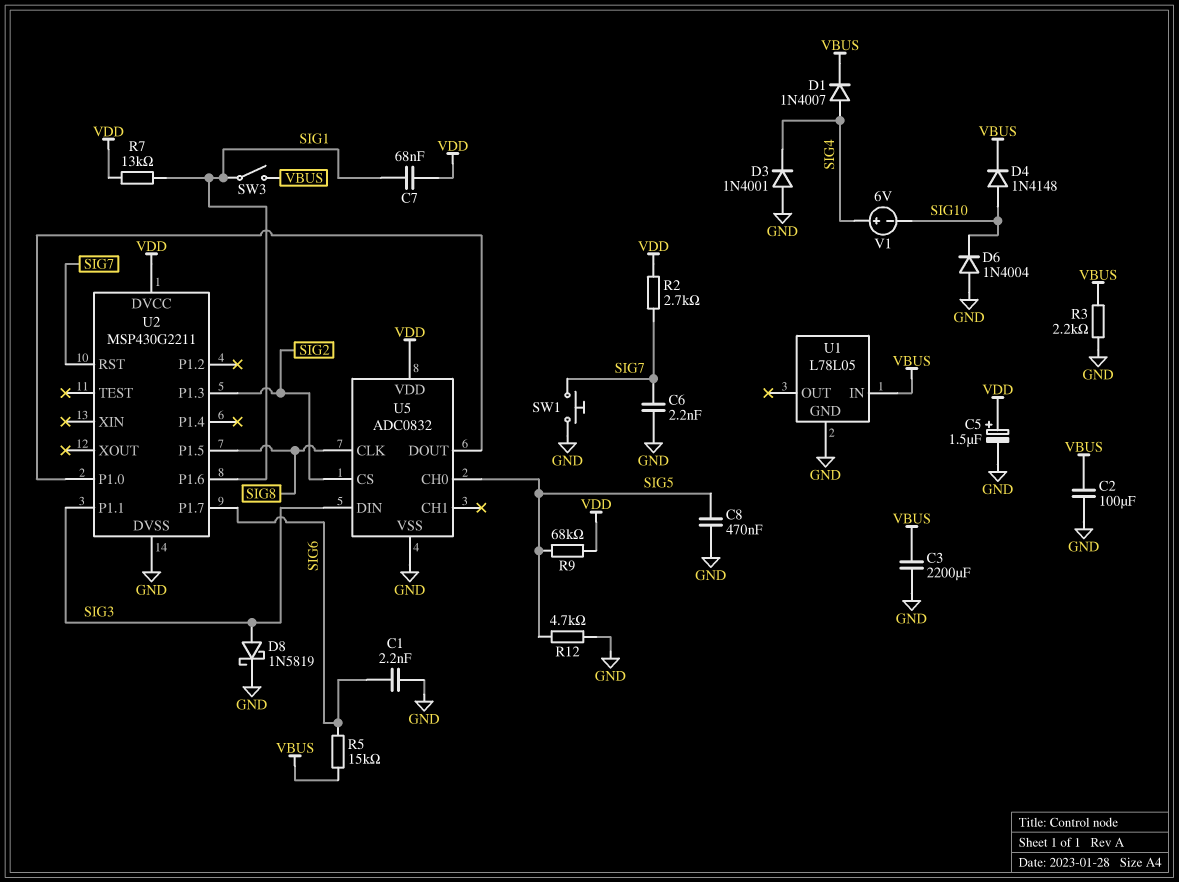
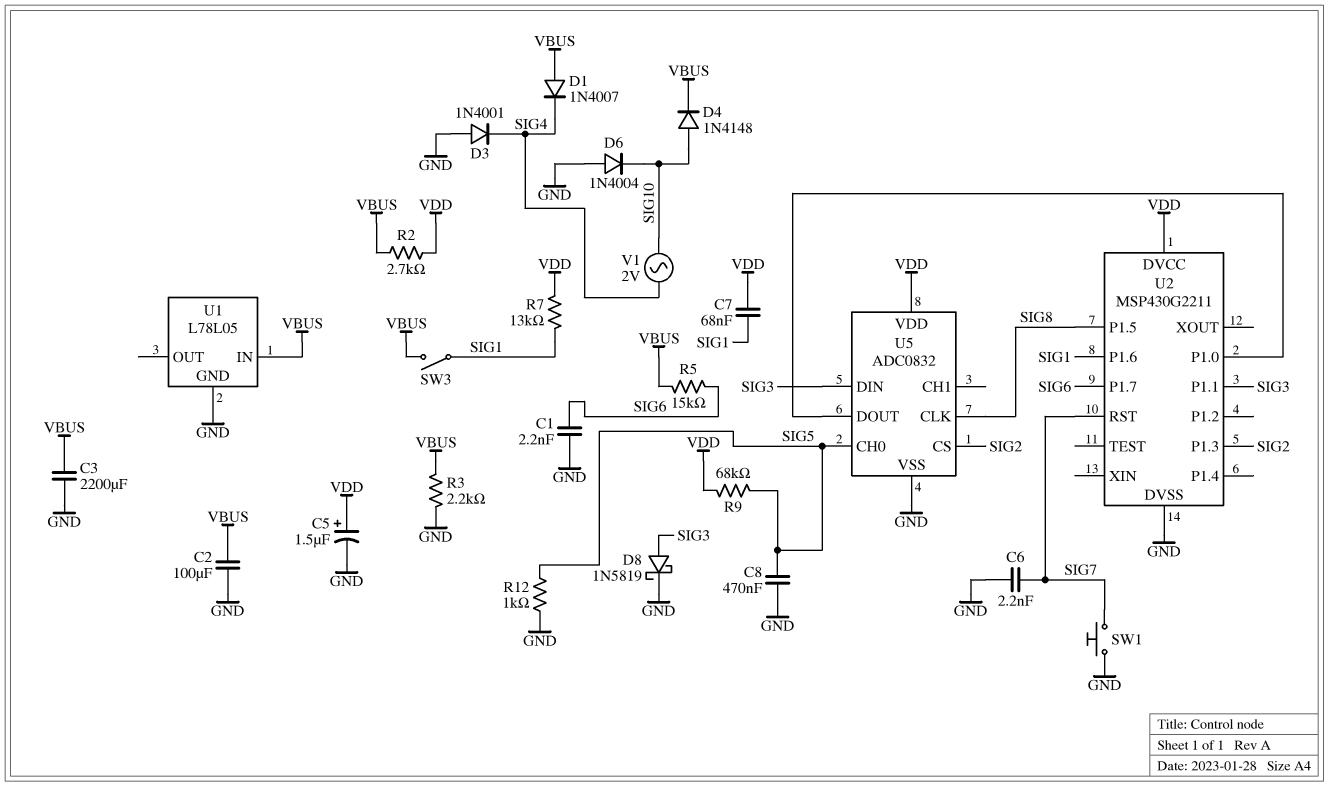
D1: diode 1N4007 (A SIG4, K VBUS) -> diode 1N4007 (A VBUS, K SIG4)
R2: 2.7k (SIG7, VDD) -> 2.7k (VBUS, VDD)
R12: 4.7k (GND, SIG5) -> 1k (GND, SIG5)
V1: 6V (plus SIG4, minus SIG10) -> AC 2V (SIG4, SIG10)

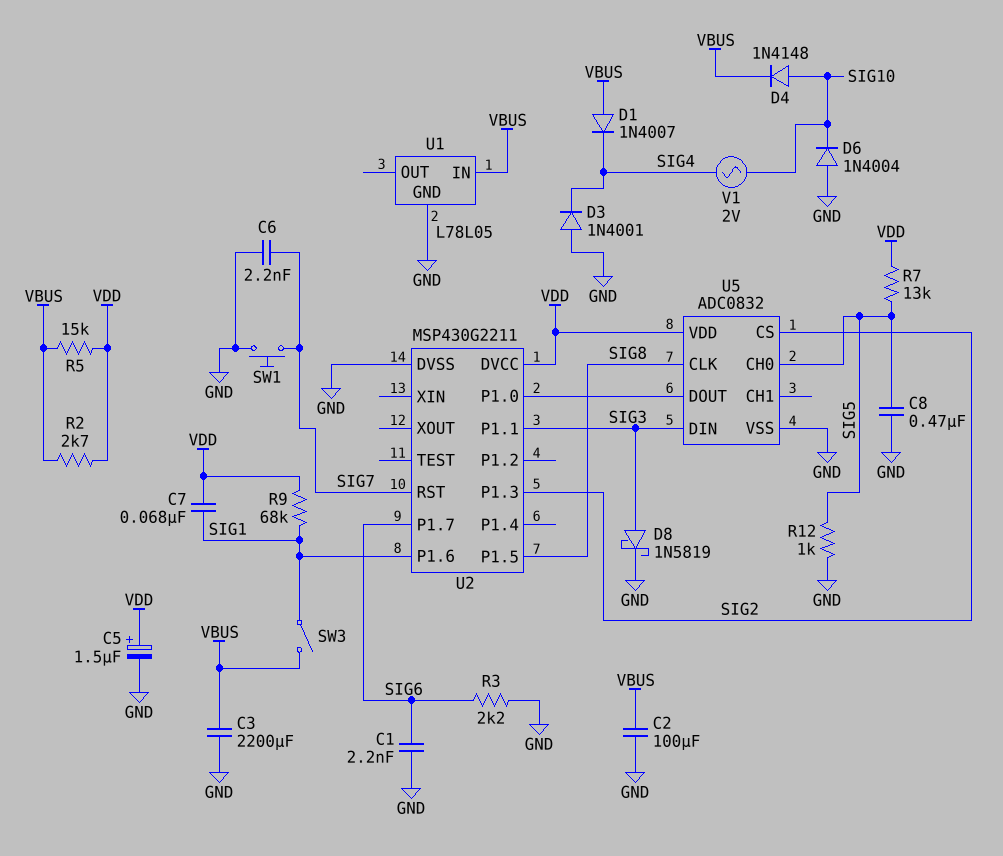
R3: 2.2k (GND, VBUS) -> 2.2k (GND, SIG6)
R5: 15k (SIG6, VBUS) -> 15k (VBUS, VDD)
R7: 13k (SIG1, VDD) -> 13k (SIG5, VDD)
R9: 68k (SIG5, VDD) -> 68k (SIG1, VDD)

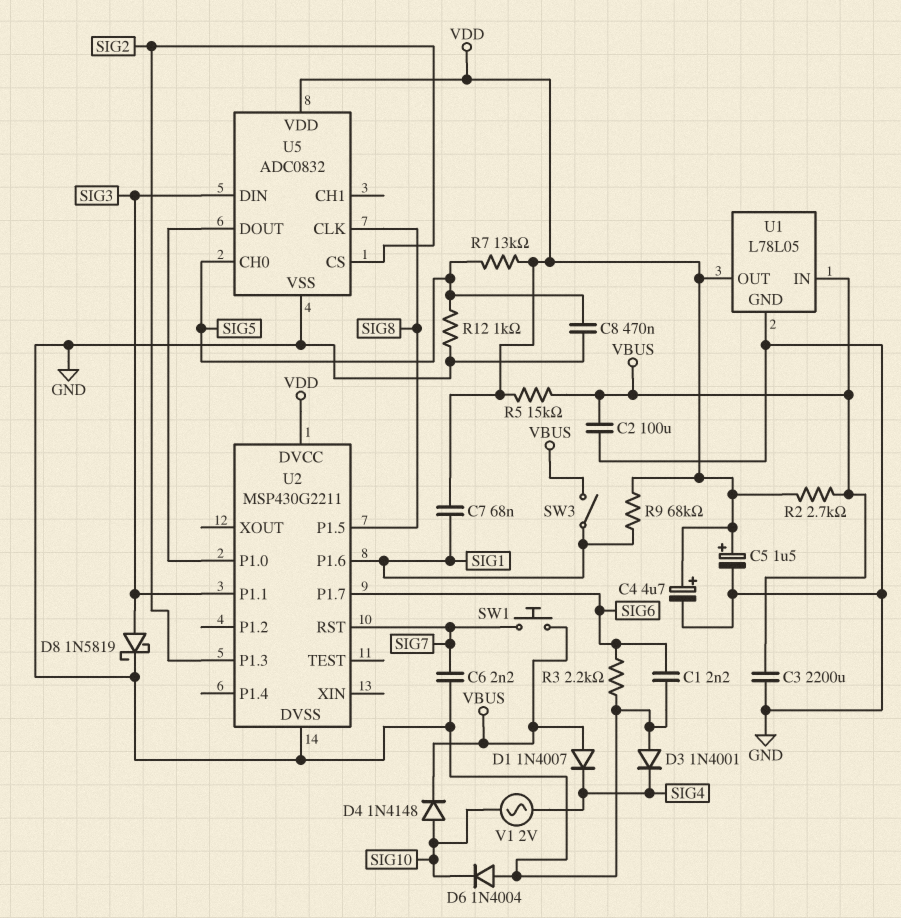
C4: none -> 4.7uF (plus VDD, minus GND)
SW1: button (GND, SIG7) -> button (SIG7, VBUS)
U1 pin OUT: none -> VDD

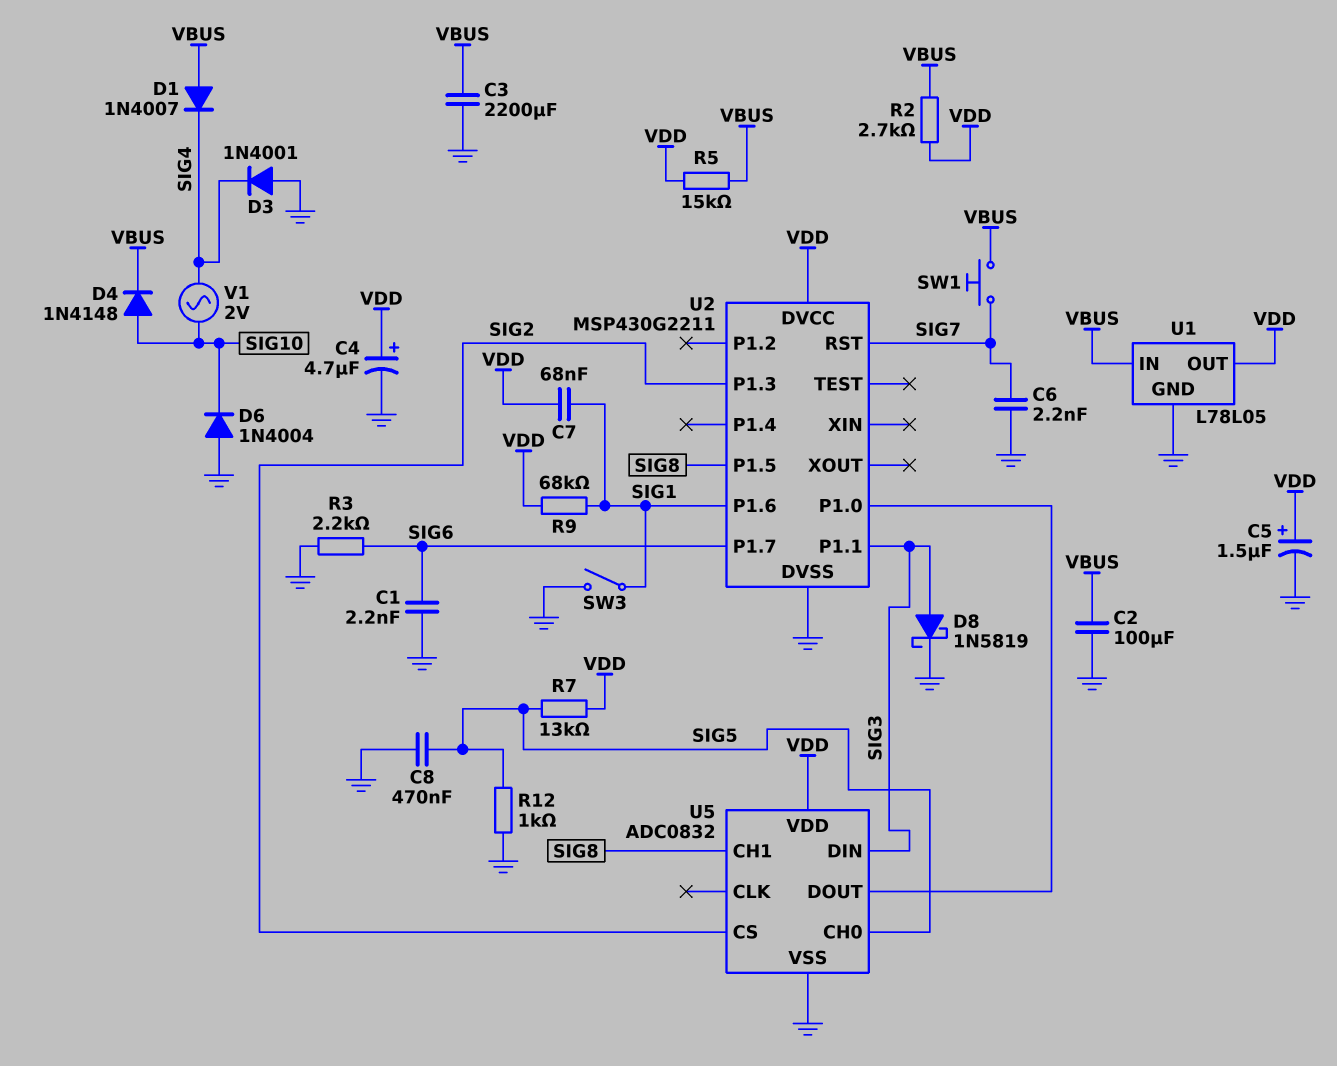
SW3: switch (SIG1, VBUS) -> switch (GND, SIG1)
U5 pin CH1: none -> SIG8
U5 pin CLK: SIG8 -> none

